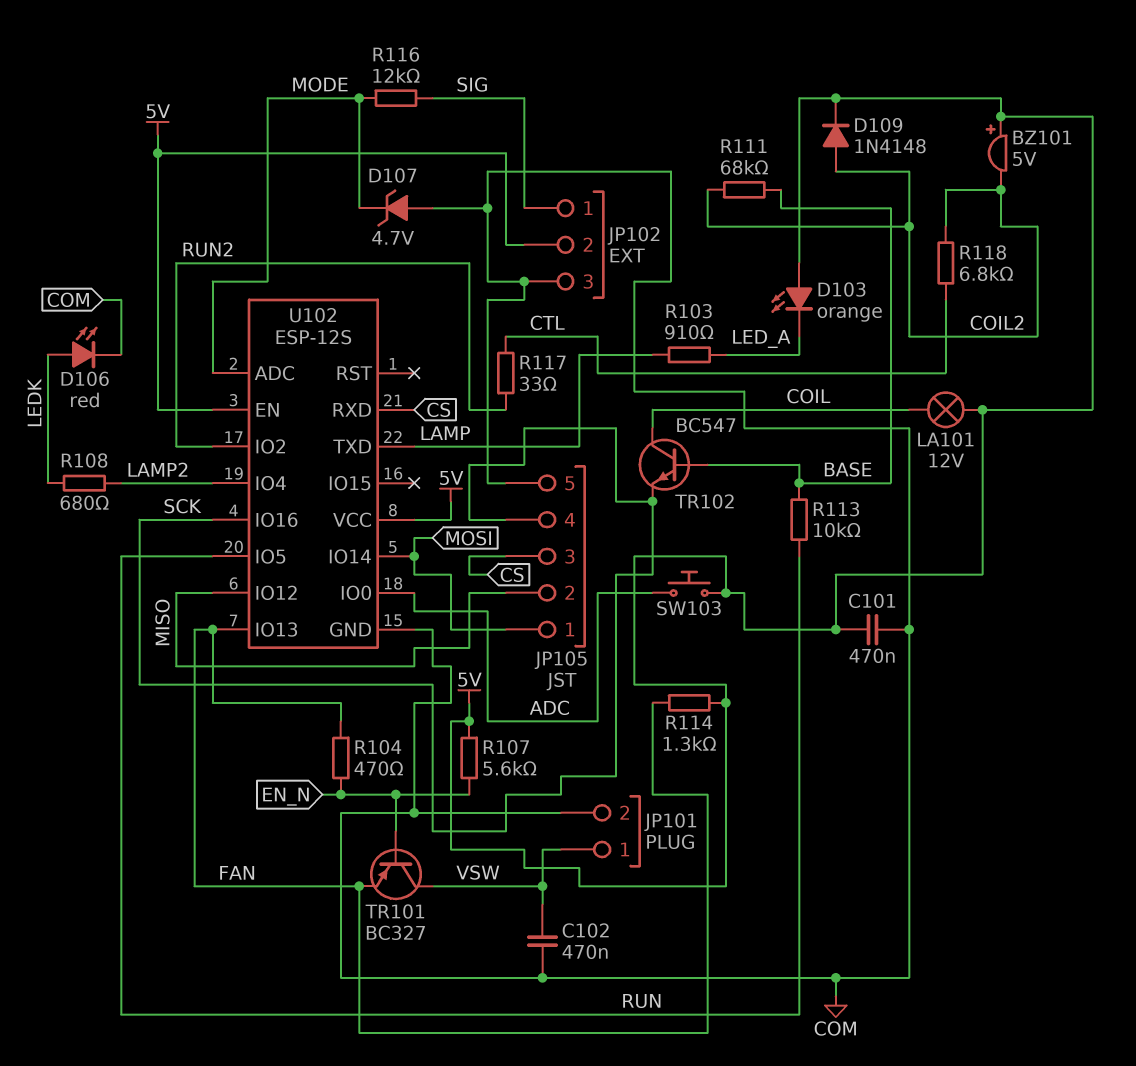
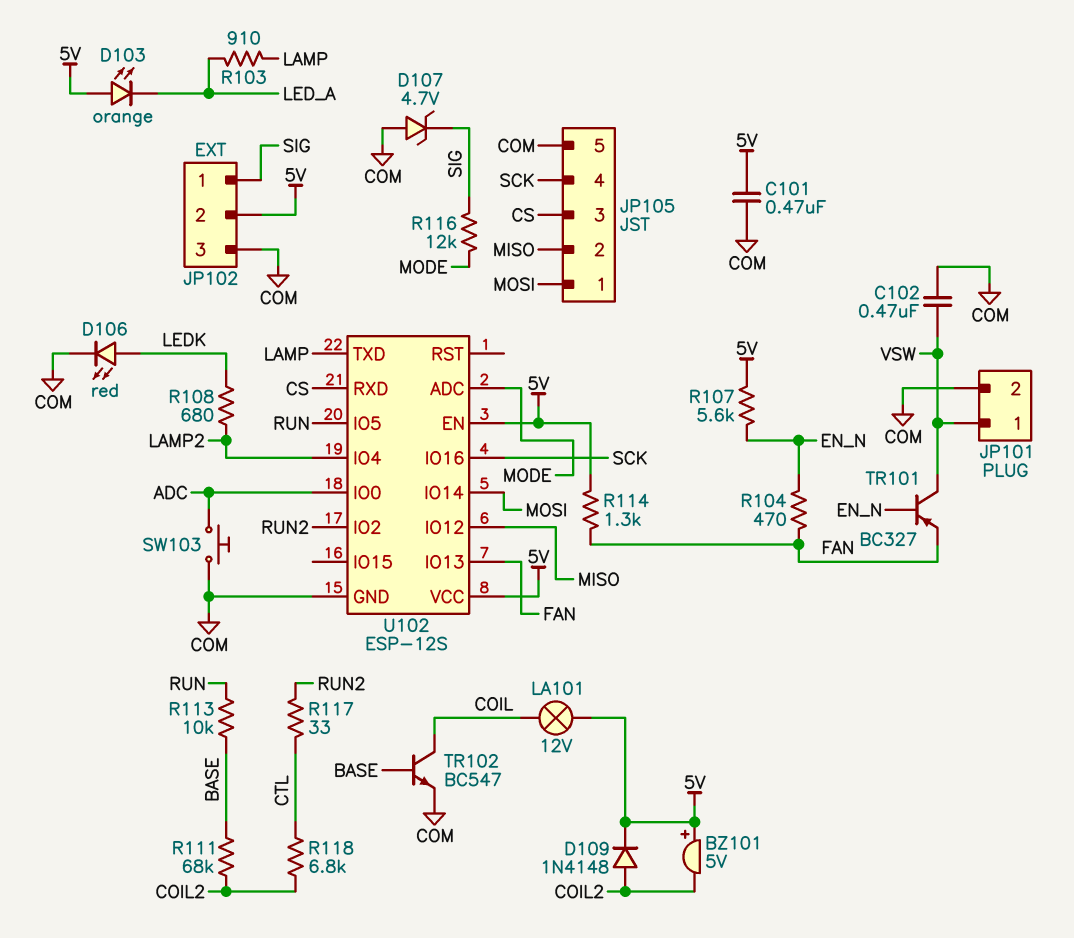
D107: zener 4.7V (A COM, K MODE) -> zener 4.7V (A COM, K SIG)
SW103: button (5V, ADC) -> button (ADC, COM)
TR102: NPN BC547 (B BASE, C COIL, E SCK) -> NPN BC547 (B BASE, C COIL, E COM)

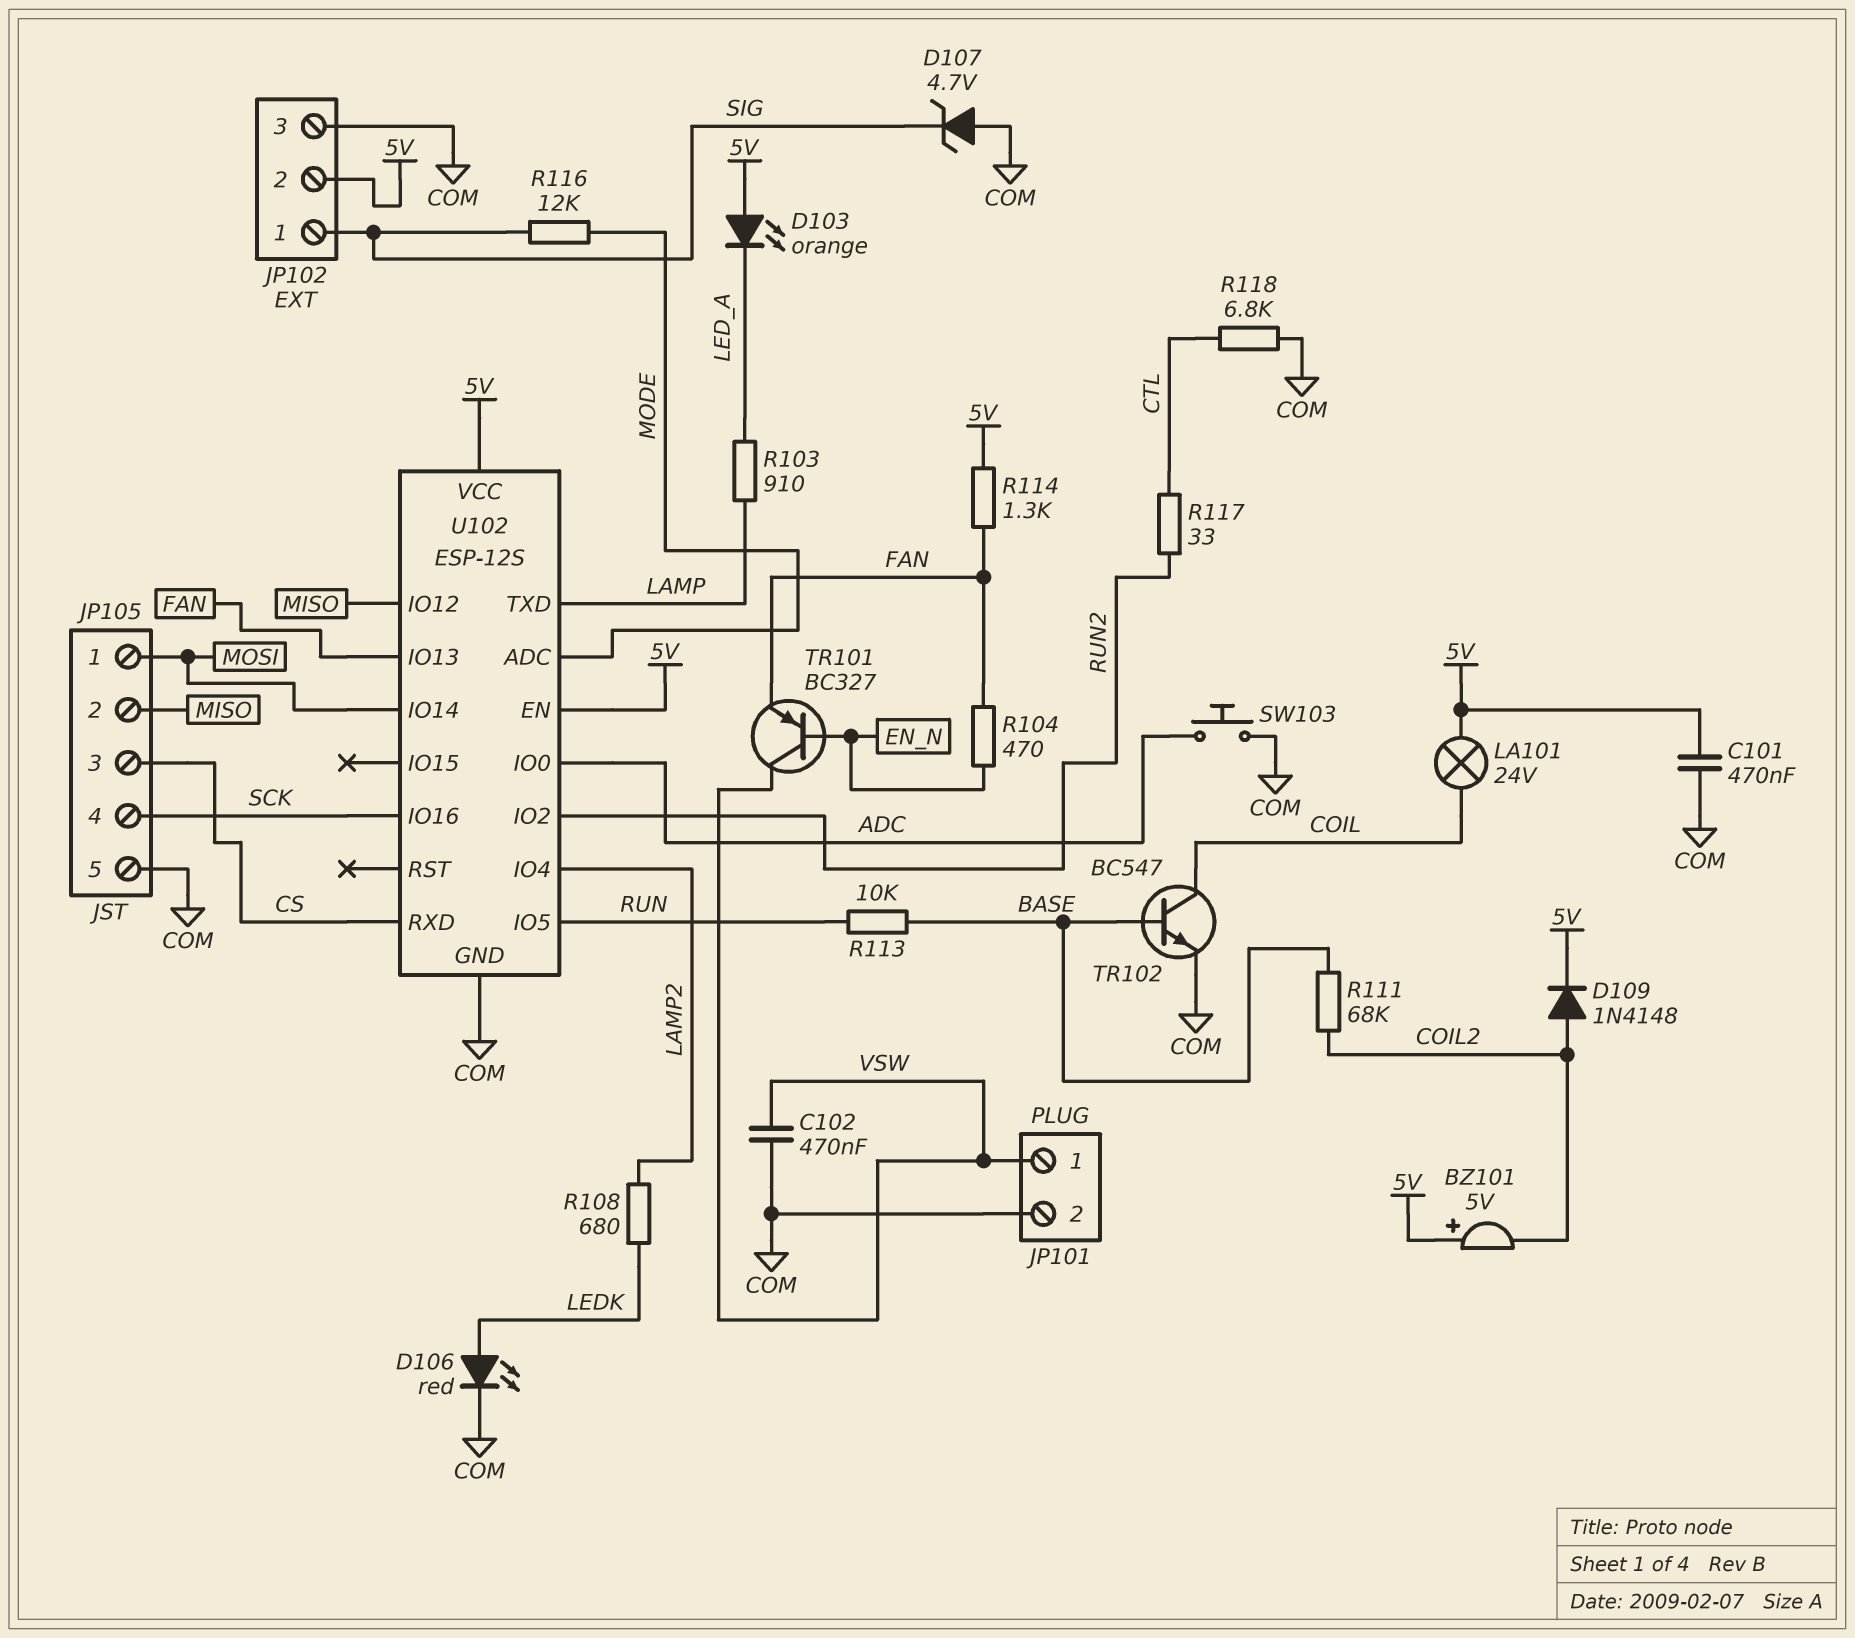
LA101: lamp 12V (5V, COIL) -> lamp 24V (5V, COIL)
R107: 5.6k (5V, EN_N) -> none
R118: 6.8k (COIL2, CTL) -> 6.8k (COM, CTL)

